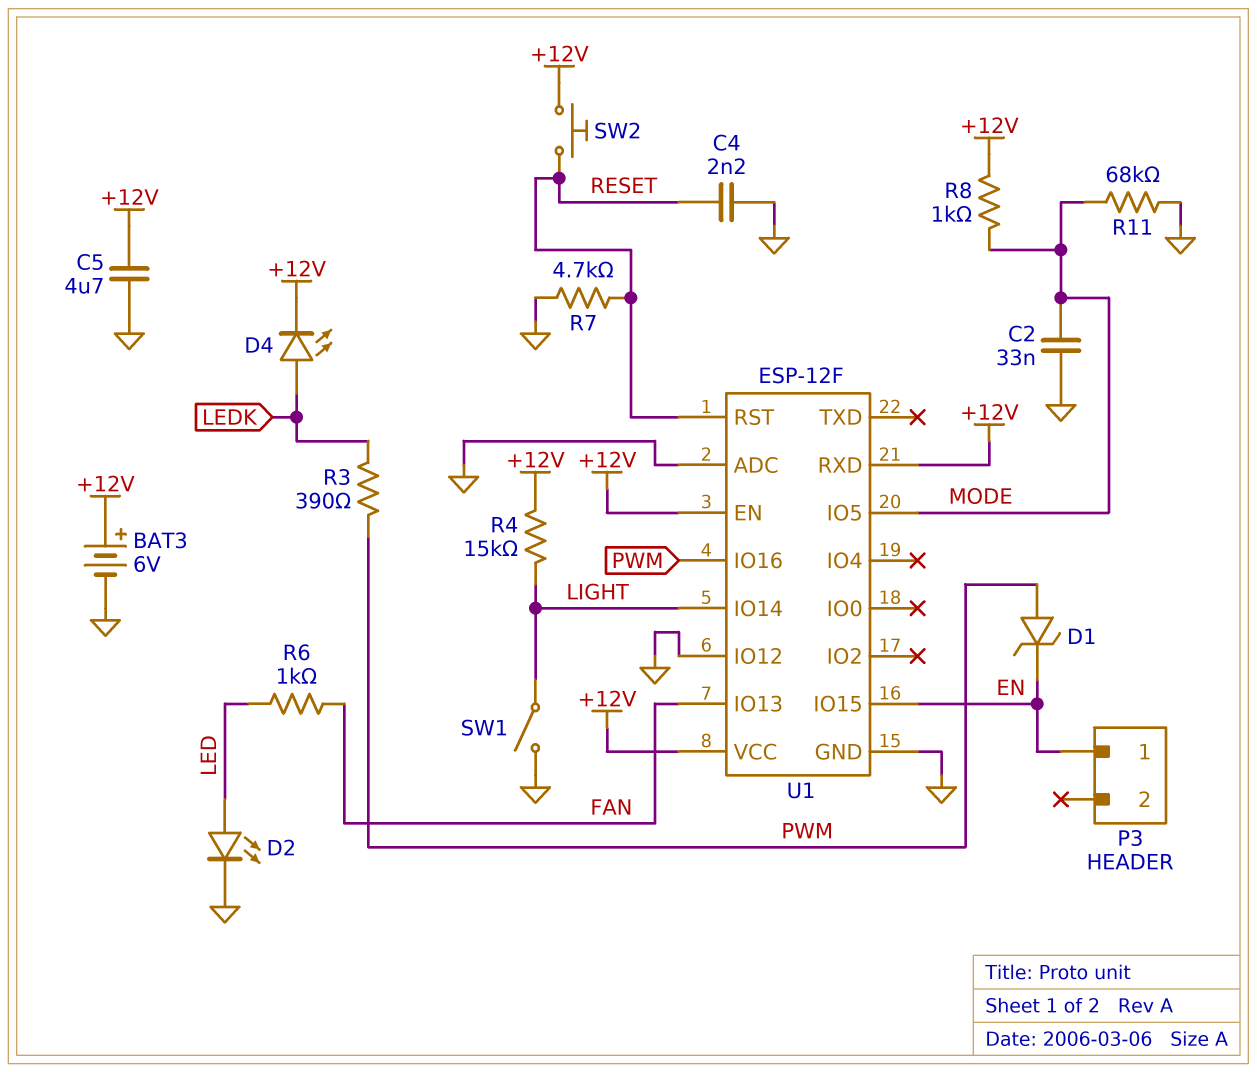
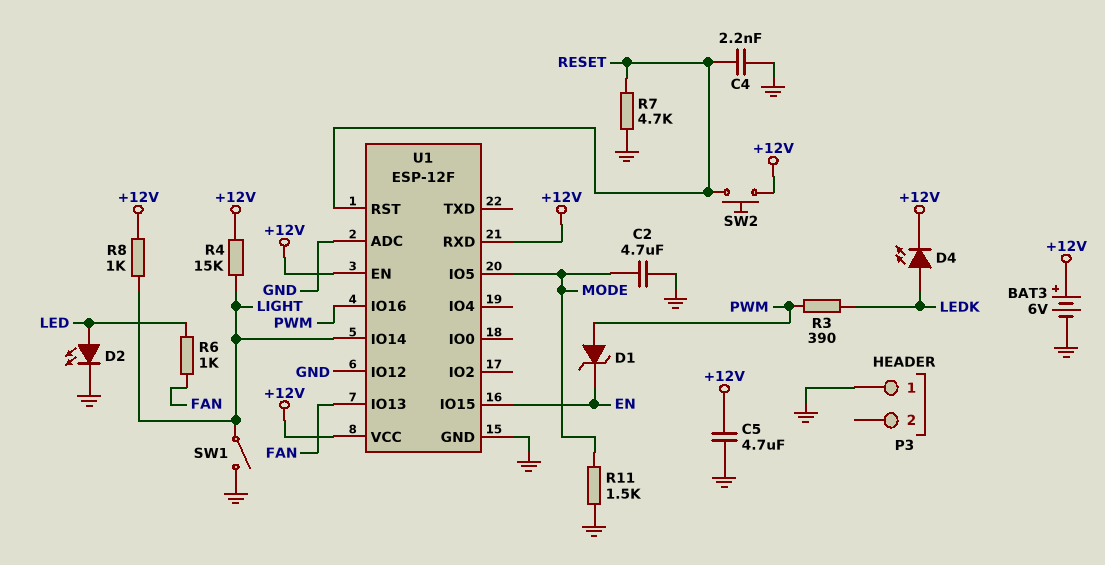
C2: 33nF (GND, MODE) -> 4.7uF (GND, MODE)
P3 pin 1: EN -> GND
R8: 1k (+12V, MODE) -> 1k (+12V, LIGHT)
R11: 68k (GND, MODE) -> 1.5k (GND, MODE)

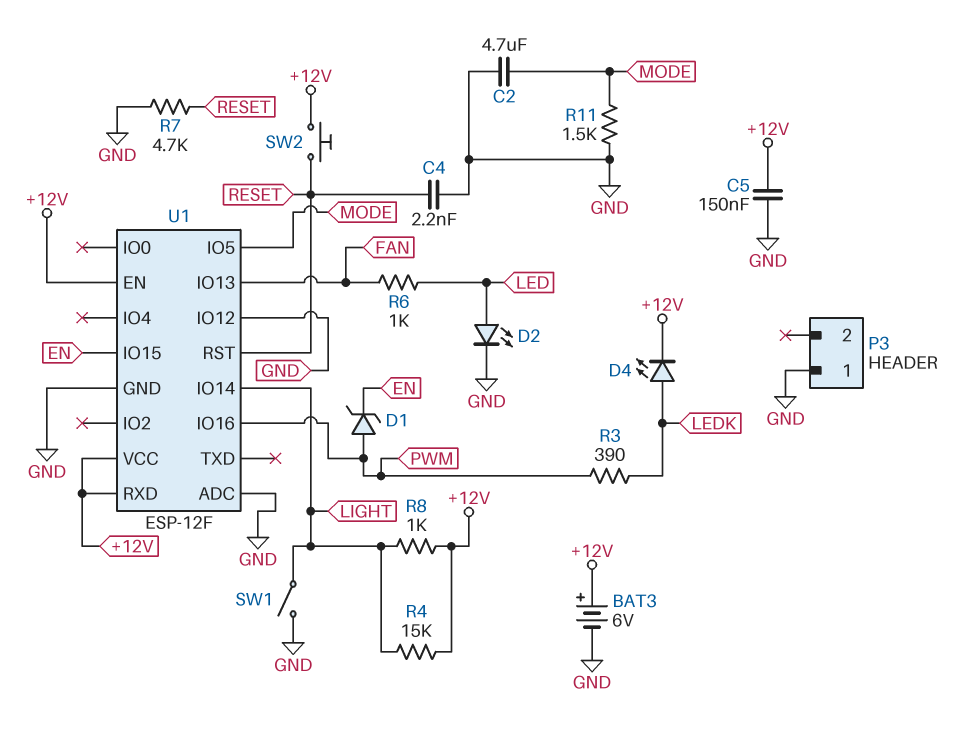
C5: 4.7uF (+12V, GND) -> 150nF (+12V, GND)

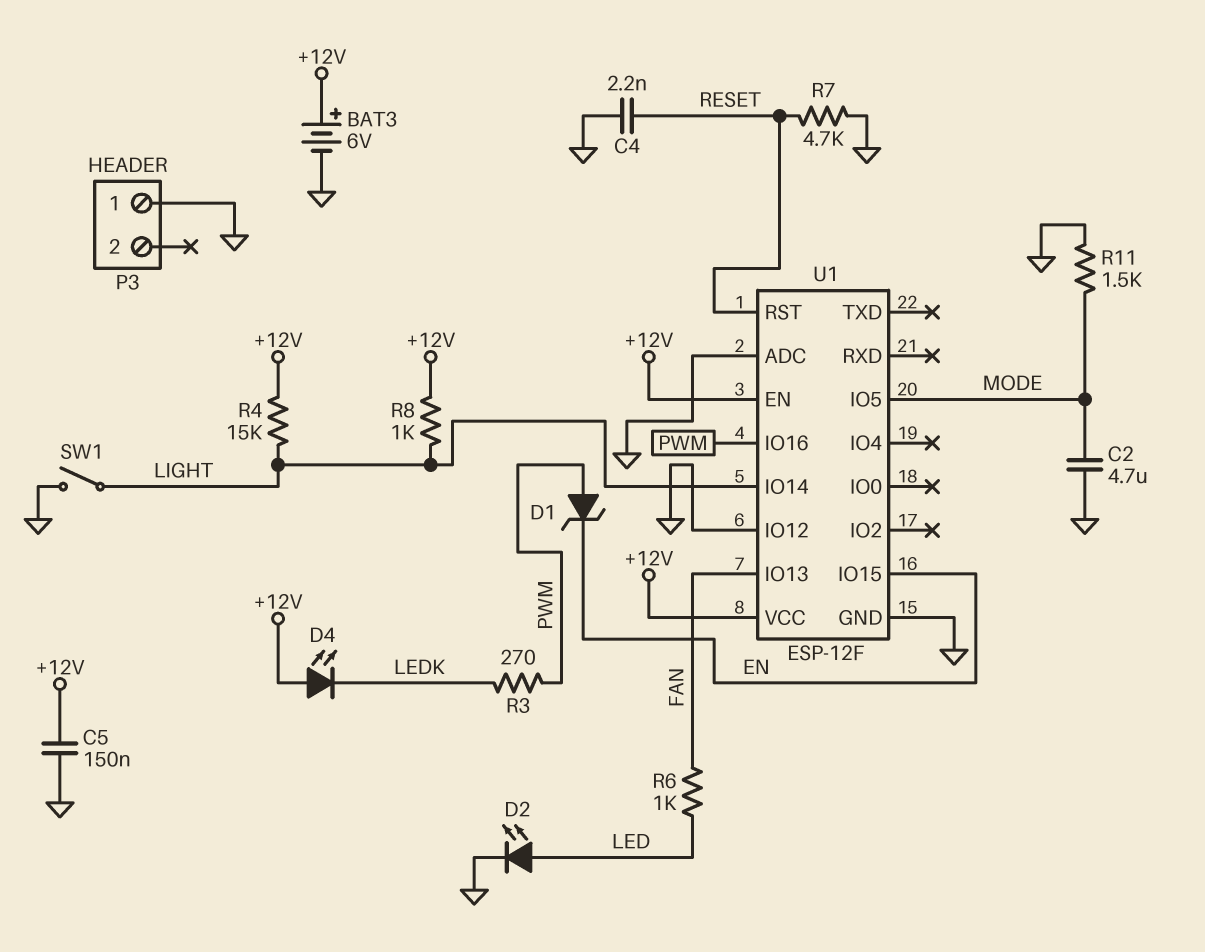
D4: LED (A LEDK, K +12V) -> LED (A +12V, K LEDK)
R3: 390 (LEDK, PWM) -> 270 (LEDK, PWM)
SW2: button (+12V, RESET) -> none
U1 pin RXD: +12V -> none

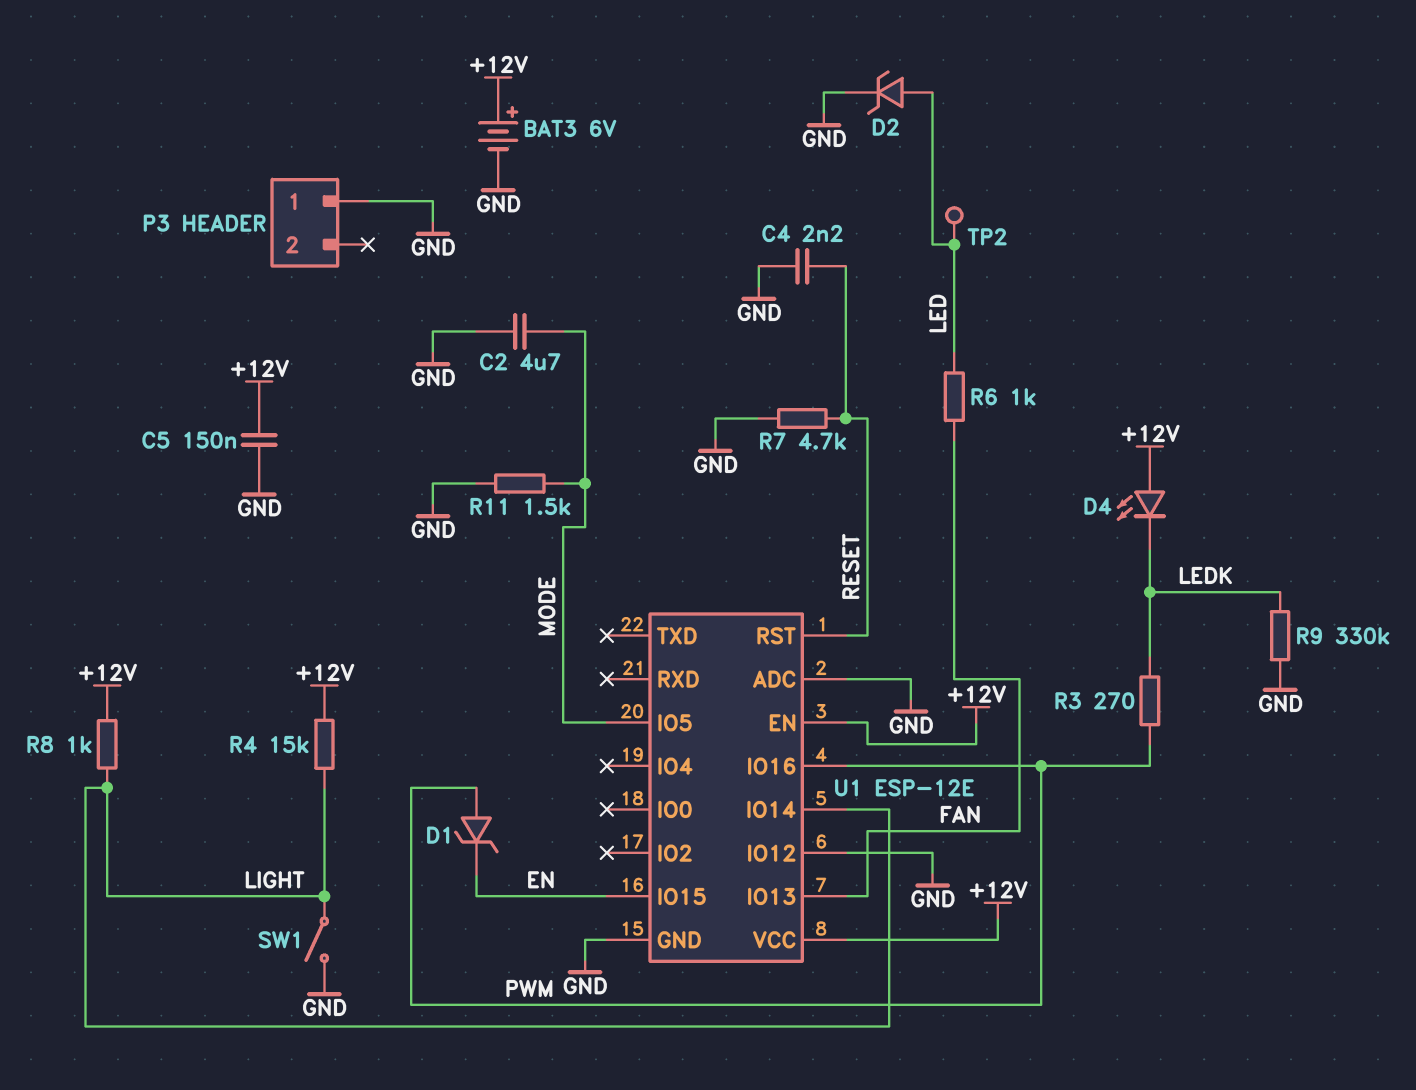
D2: LED (A LED, K GND) -> zener (A LED, K GND)
R9: none -> 330k (GND, LEDK)
TP2: none -> test point (LED)
U1: ESP-12F -> ESP-12E

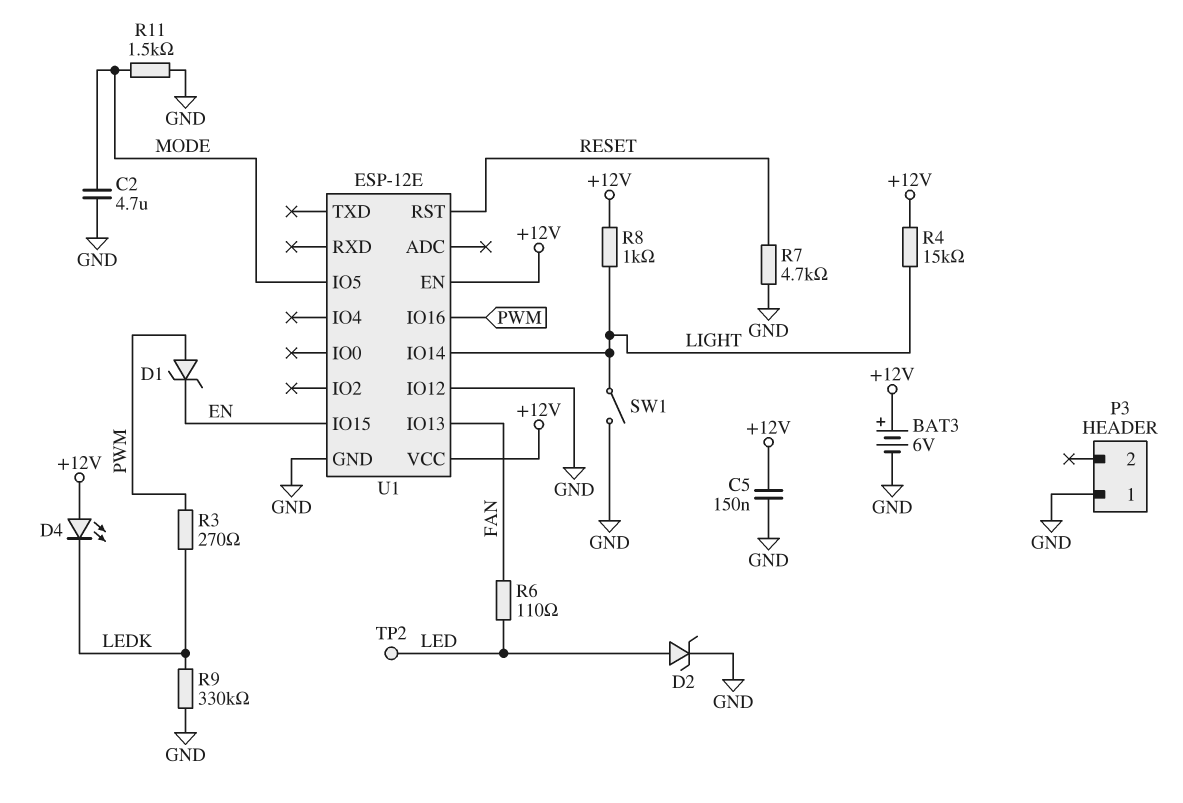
C4: 2.2nF (GND, RESET) -> none
R6: 1k (FAN, LED) -> 110 (FAN, LED)
U1 pin ADC: GND -> none

